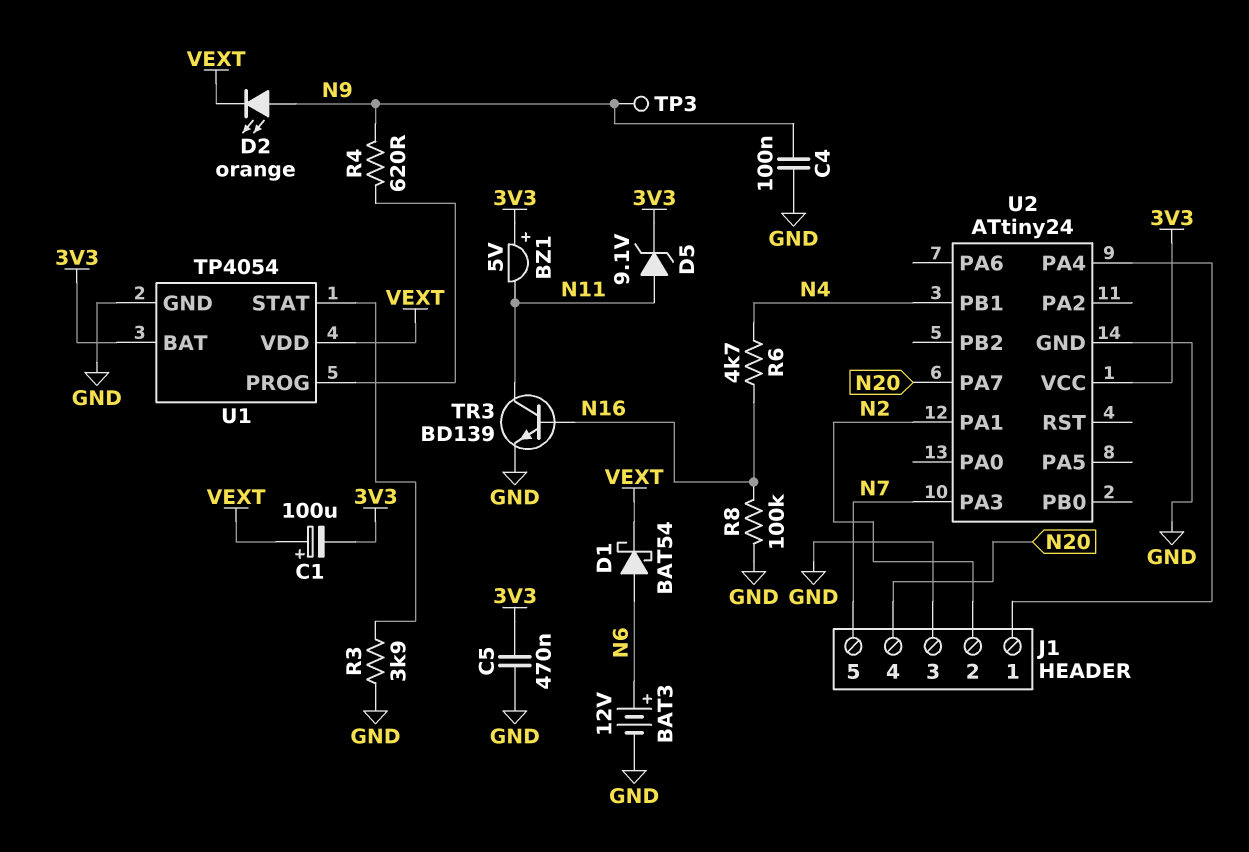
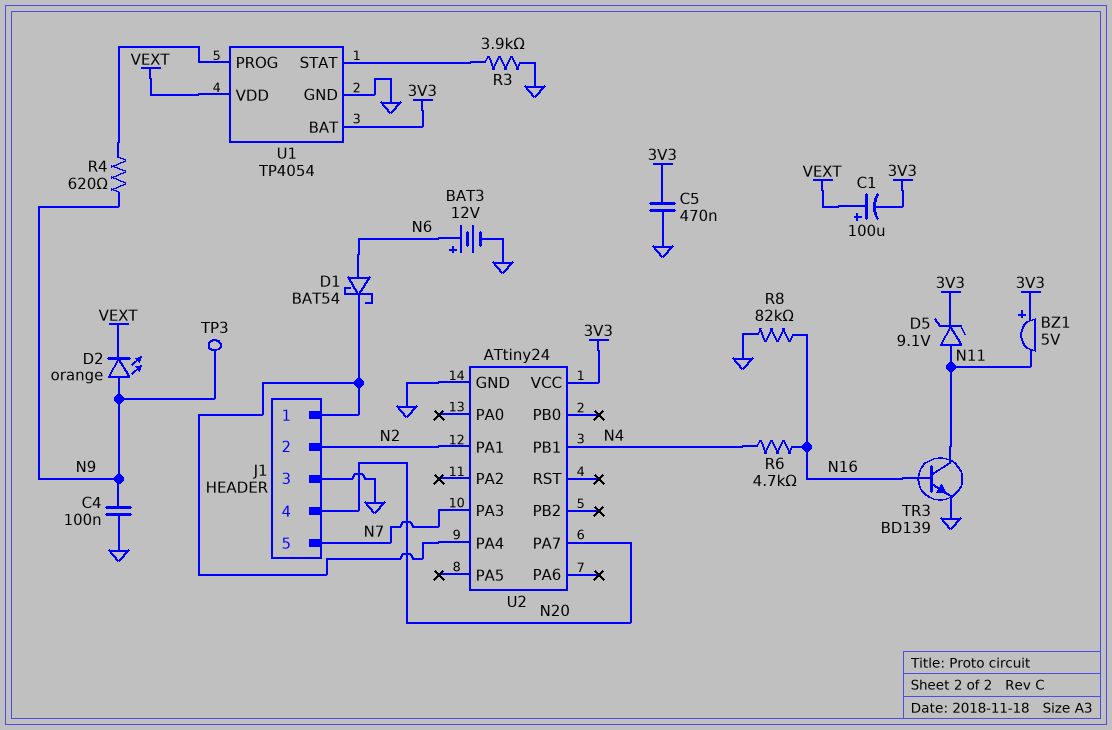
D1: schottky BAT54 (A N6, K VEXT) -> schottky BAT54 (A N6, K J1/1)
R8: 100k (GND, N16) -> 82k (GND, N16)

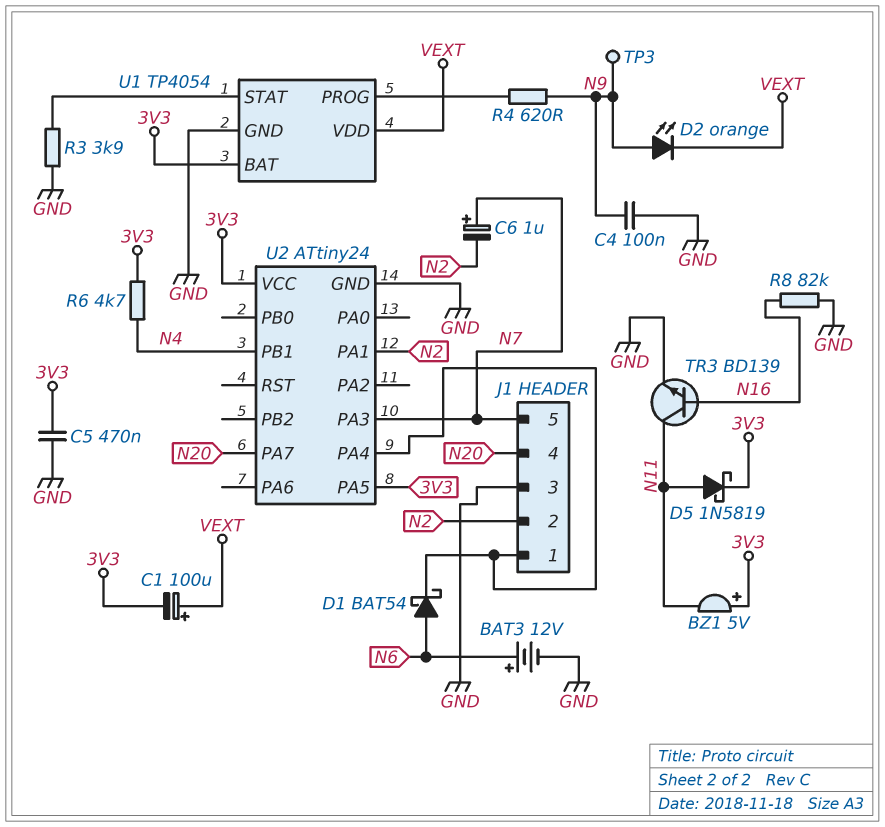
C6: none -> 1uF (plus N7, minus N2)
D5: zener 9.1V (A N11, K 3V3) -> schottky 1N5819 (A N11, K 3V3)
R6: 4.7k (N4, N16) -> 4.7k (3V3, N4)
U2 pin PA5: none -> 3V3

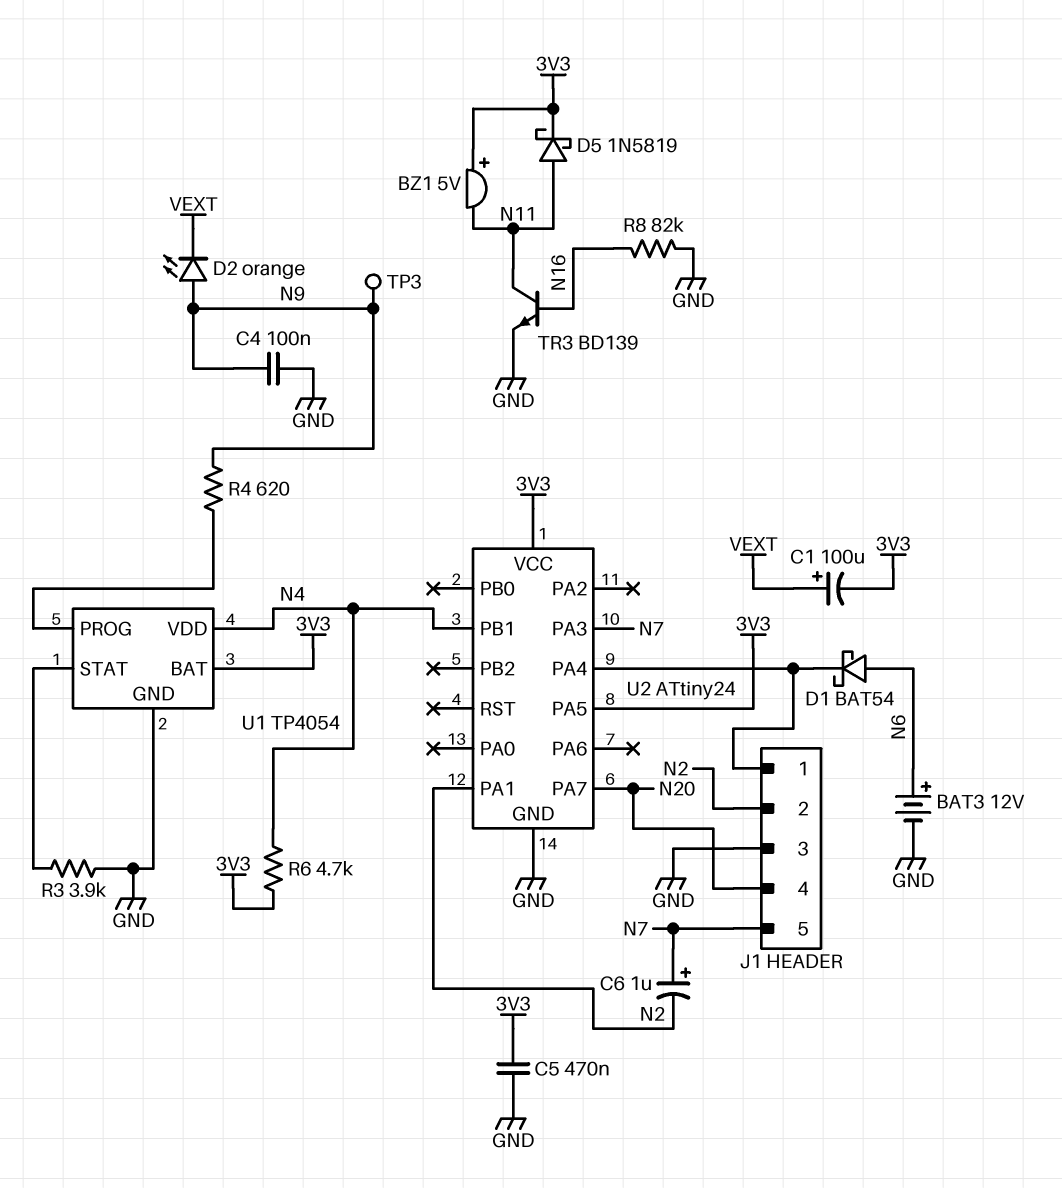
U1 pin VDD: VEXT -> N4

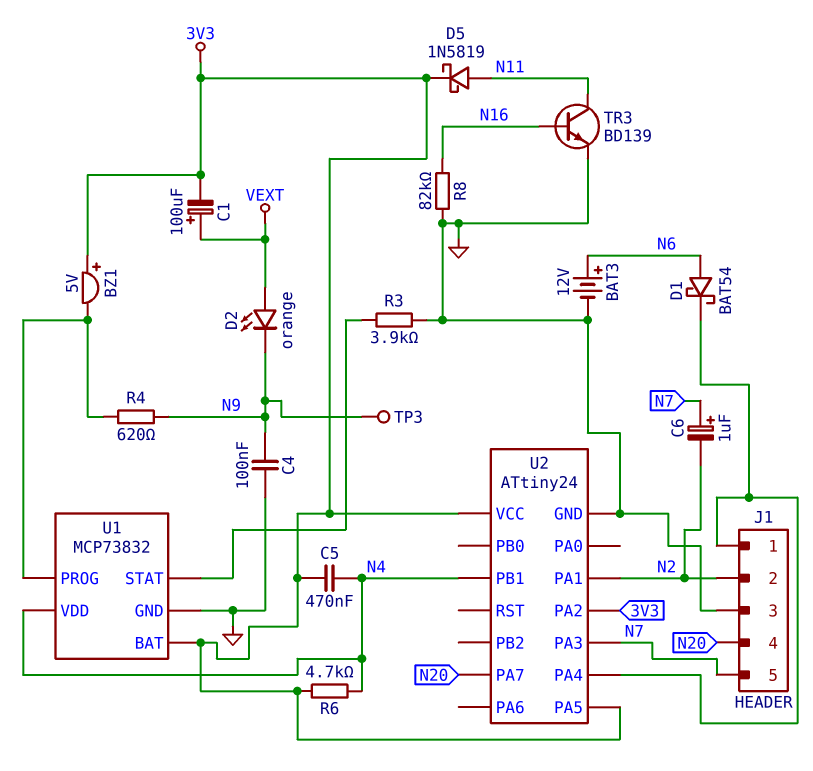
BZ1: buzzer 5V (plus 3V3, minus N11) -> buzzer 5V (plus 3V3, minus U1/PROG)
C5: 470nF (3V3, GND) -> 470nF (3V3, N4)
D2: LED orange (A N9, K VEXT) -> LED orange (A VEXT, K N9)
U1: TP4054 -> MCP73832
U2 pin PA2: none -> 3V3

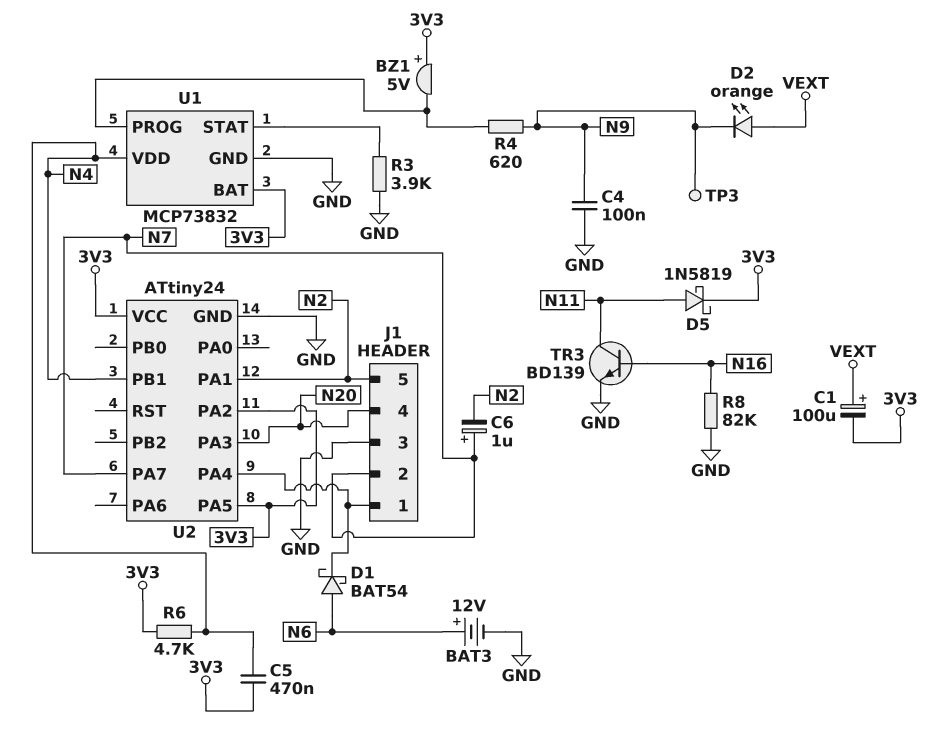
J1 pin 2: N2 -> N7
J1 pin 5: N7 -> N2
U2 pin PA3: N7 -> N20
U2 pin PA7: N20 -> N7

